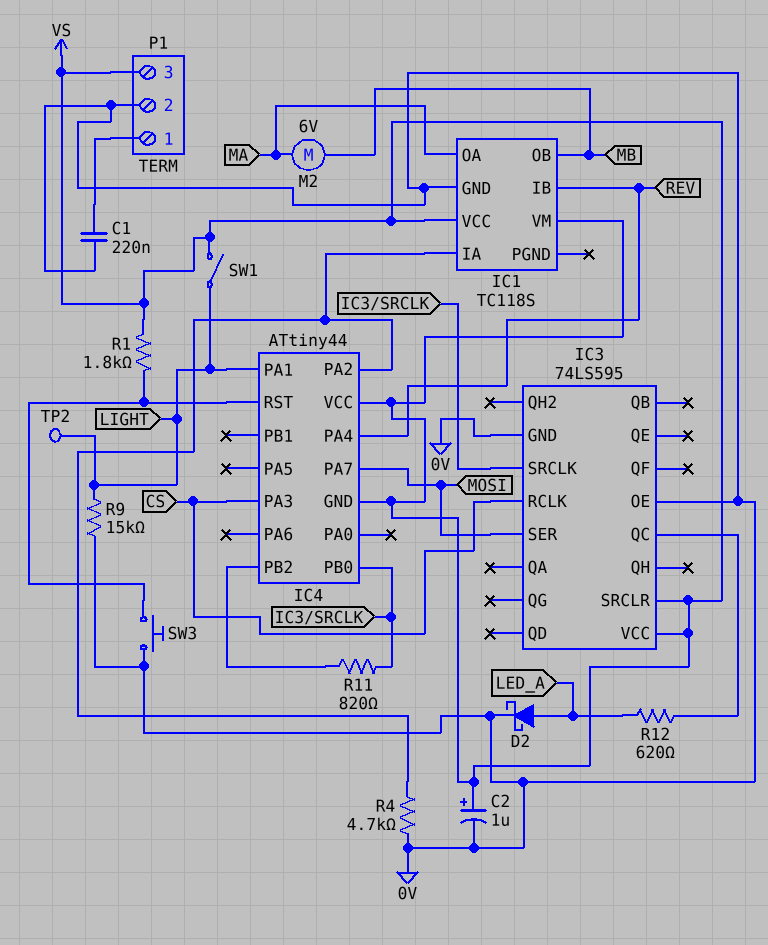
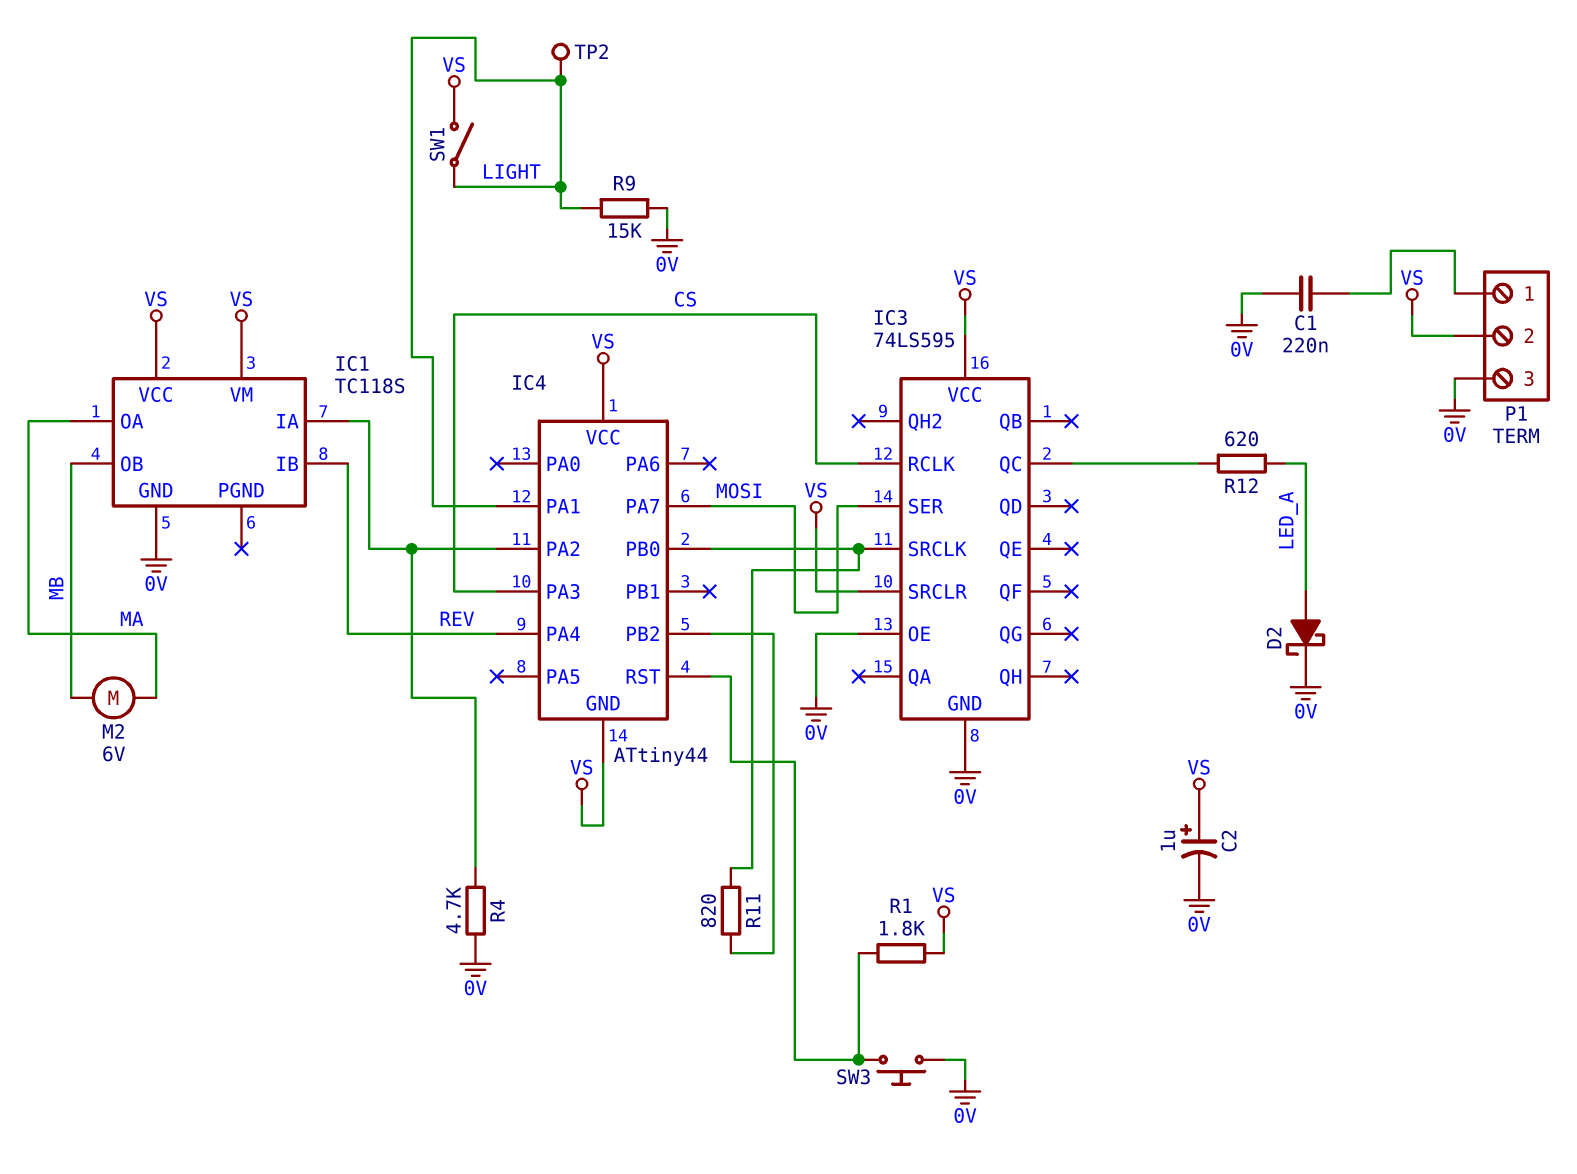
P1 pin 2: 0V -> VS
P1 pin 3: VS -> 0V

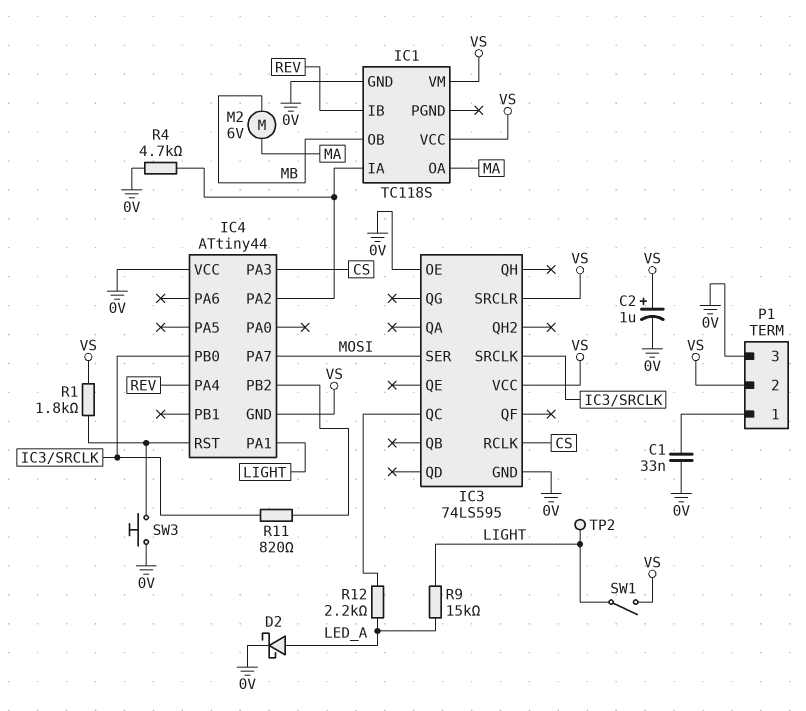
C1: 220nF (0V, P1/1) -> 33nF (0V, P1/1)
IC4 pin VCC: VS -> 0V
R9: 15k (0V, LIGHT) -> 15k (LED_A, LIGHT)
R12: 620 (IC3/QC, LED_A) -> 2.2k (IC3/QC, LED_A)

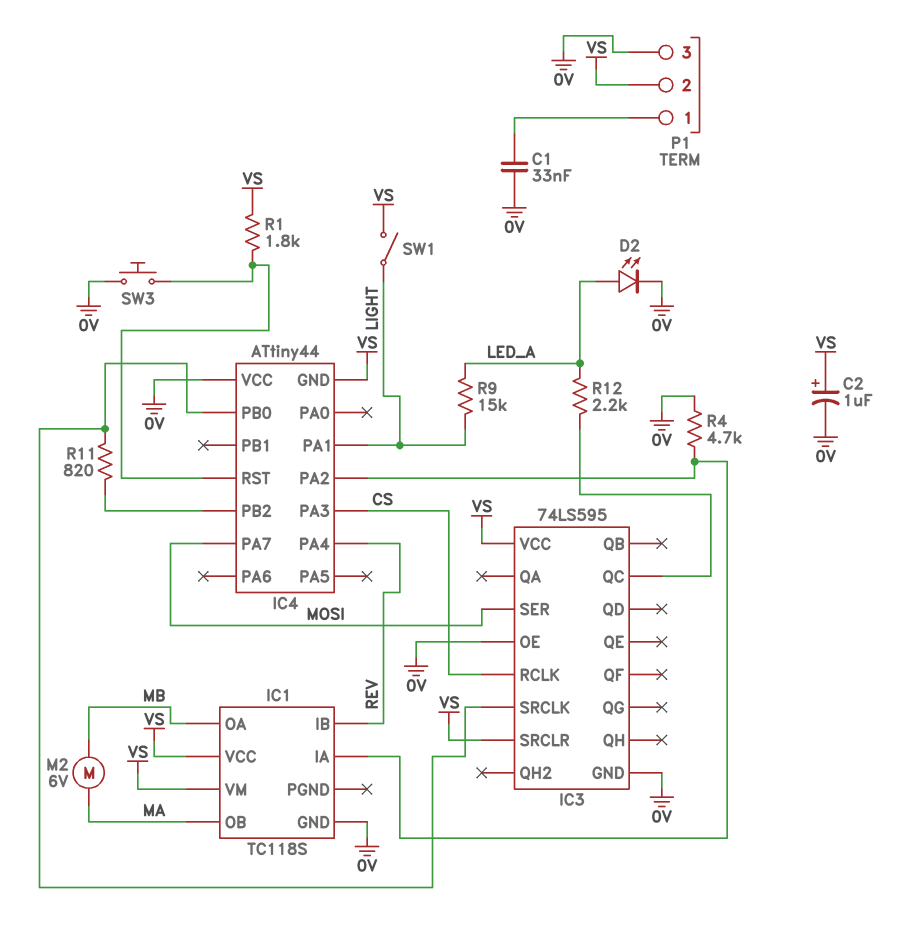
D2: schottky (A LED_A, K 0V) -> LED (A LED_A, K 0V)
IC1 pin OA: MA -> MB
IC1 pin OB: MB -> MA
TP2: test point (LIGHT) -> none

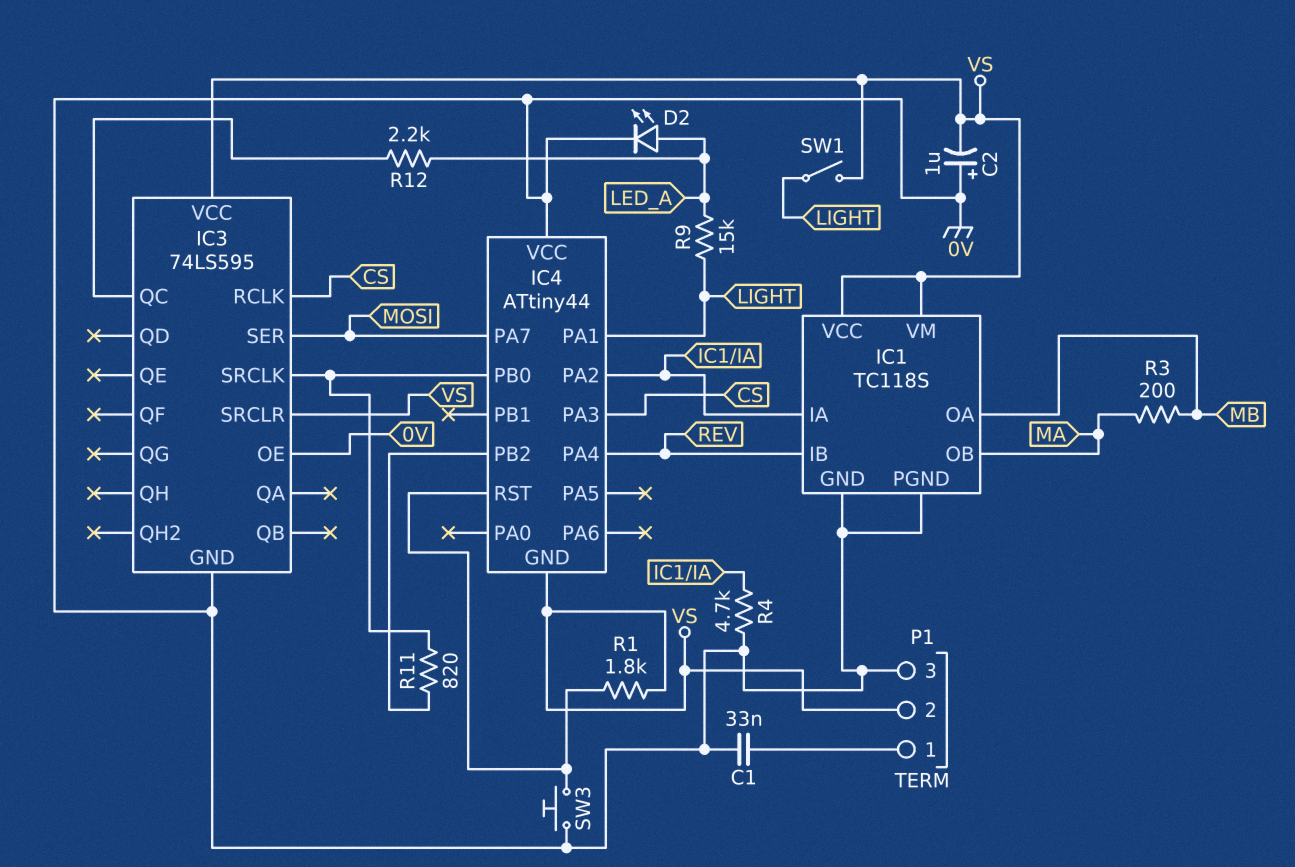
C2: 1uF (plus VS, minus 0V) -> 1uF (plus 0V, minus VS)
IC1 pin PGND: none -> 0V
M2: motor 6V (MA, MB) -> none
R3: none -> 200 (MA, MB)

